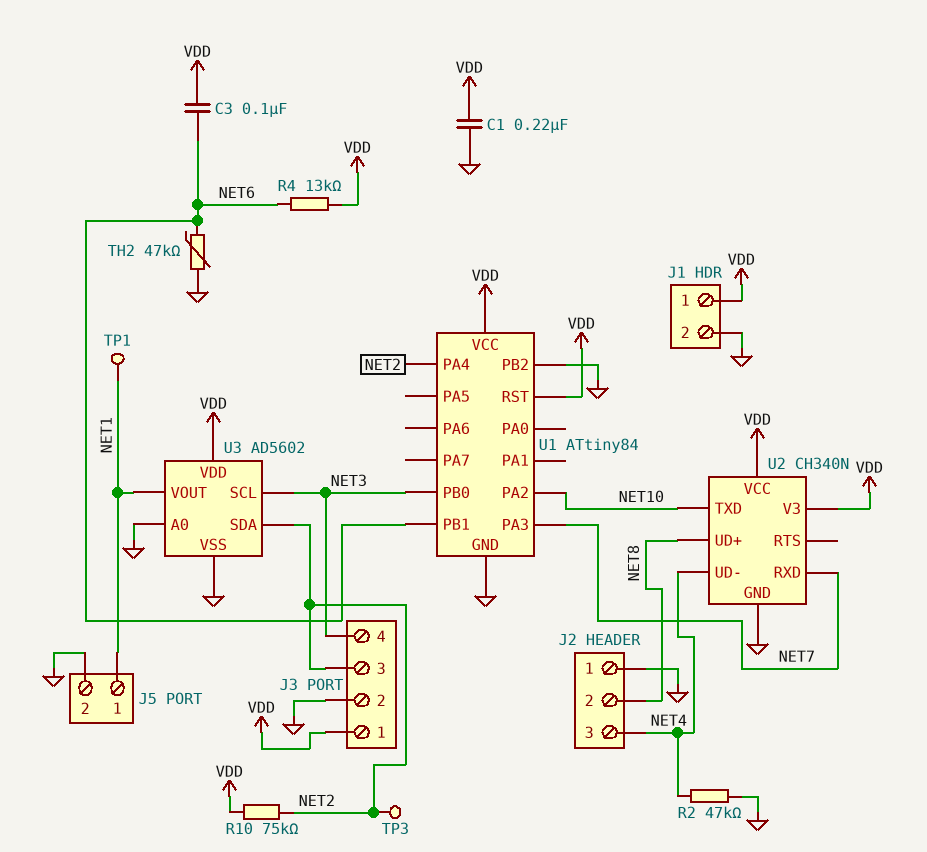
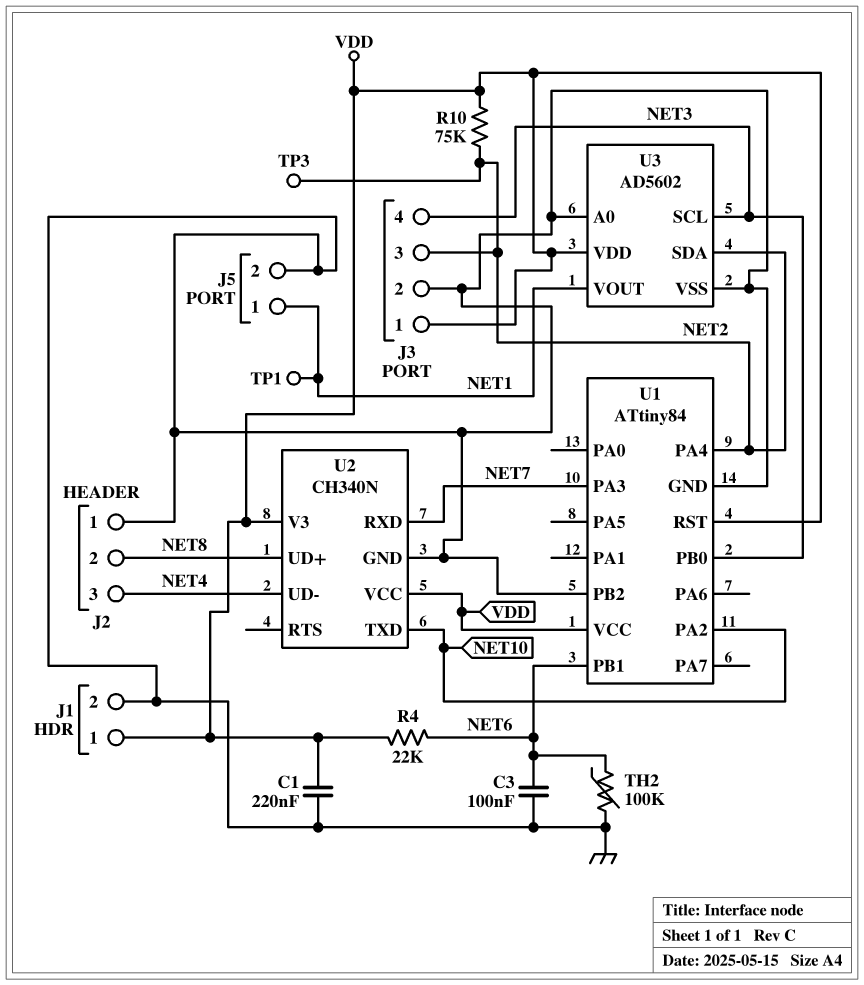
C3: 100nF (NET6, VDD) -> 100nF (GND, NET6)
R2: 47k (GND, NET4) -> none
R4: 13k (NET6, VDD) -> 22k (NET6, VDD)
TH2: 47k (GND, NET6) -> 100k (GND, NET6)

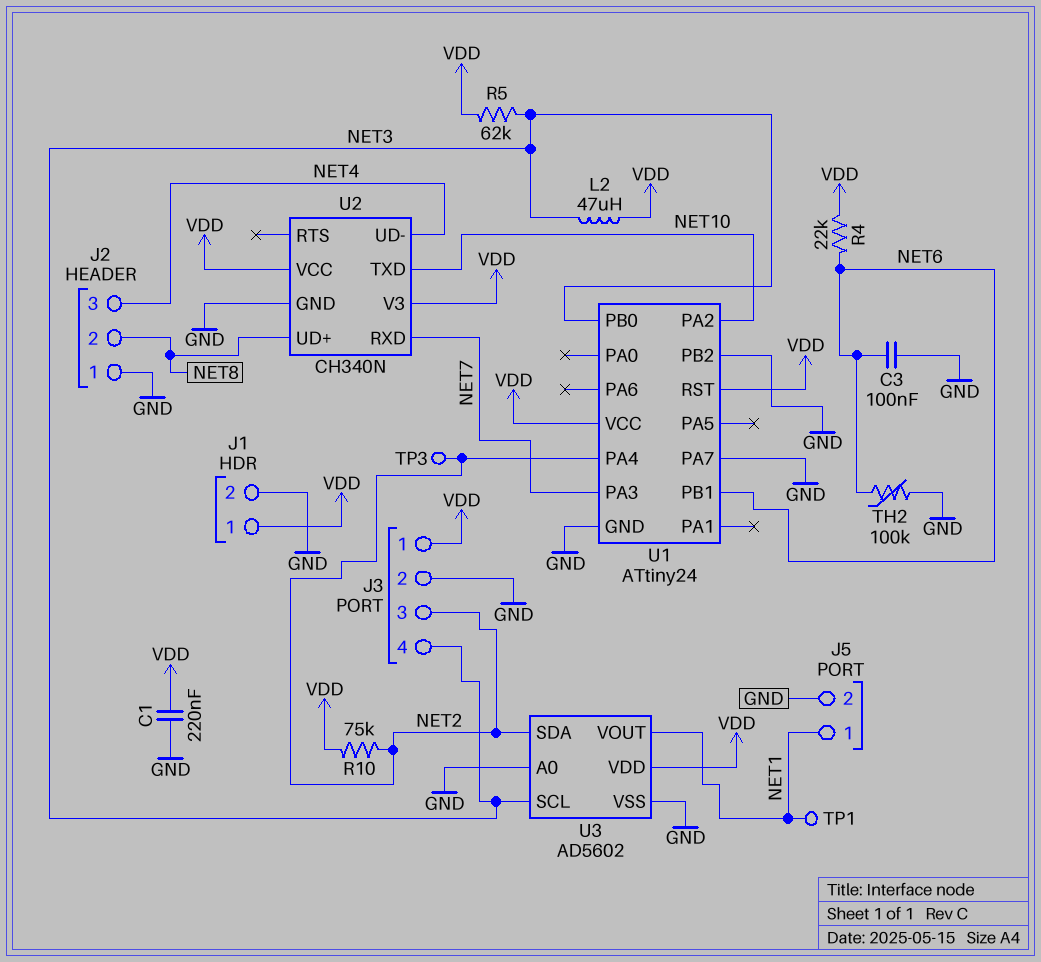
L2: none -> 47uH (NET3, VDD)
R5: none -> 62k (NET3, VDD)
U1: ATtiny84 -> ATtiny24
U1 pin PA7: none -> GND

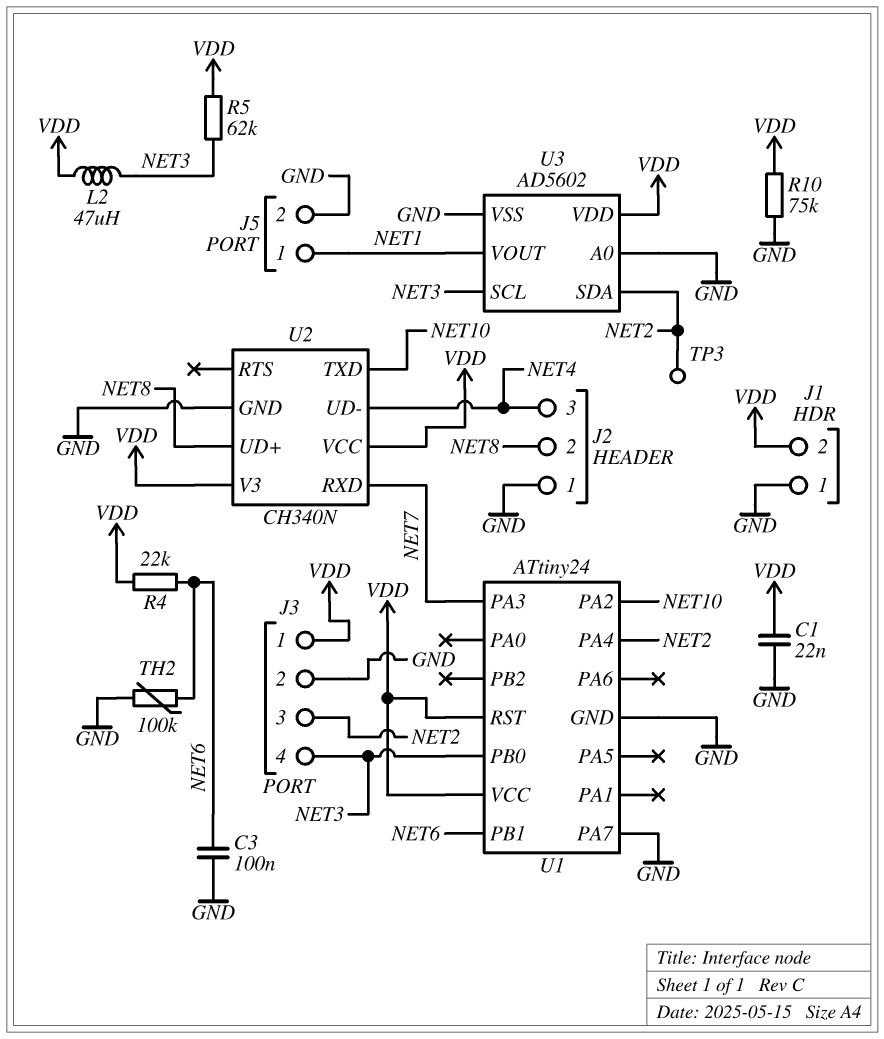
C1: 220nF (GND, VDD) -> 22nF (GND, VDD)
J1 pin 1: VDD -> GND
J1 pin 2: GND -> VDD
R10: 75k (NET2, VDD) -> 75k (GND, VDD)
TP1: test point (NET1) -> none
U1 pin PB2: GND -> none

